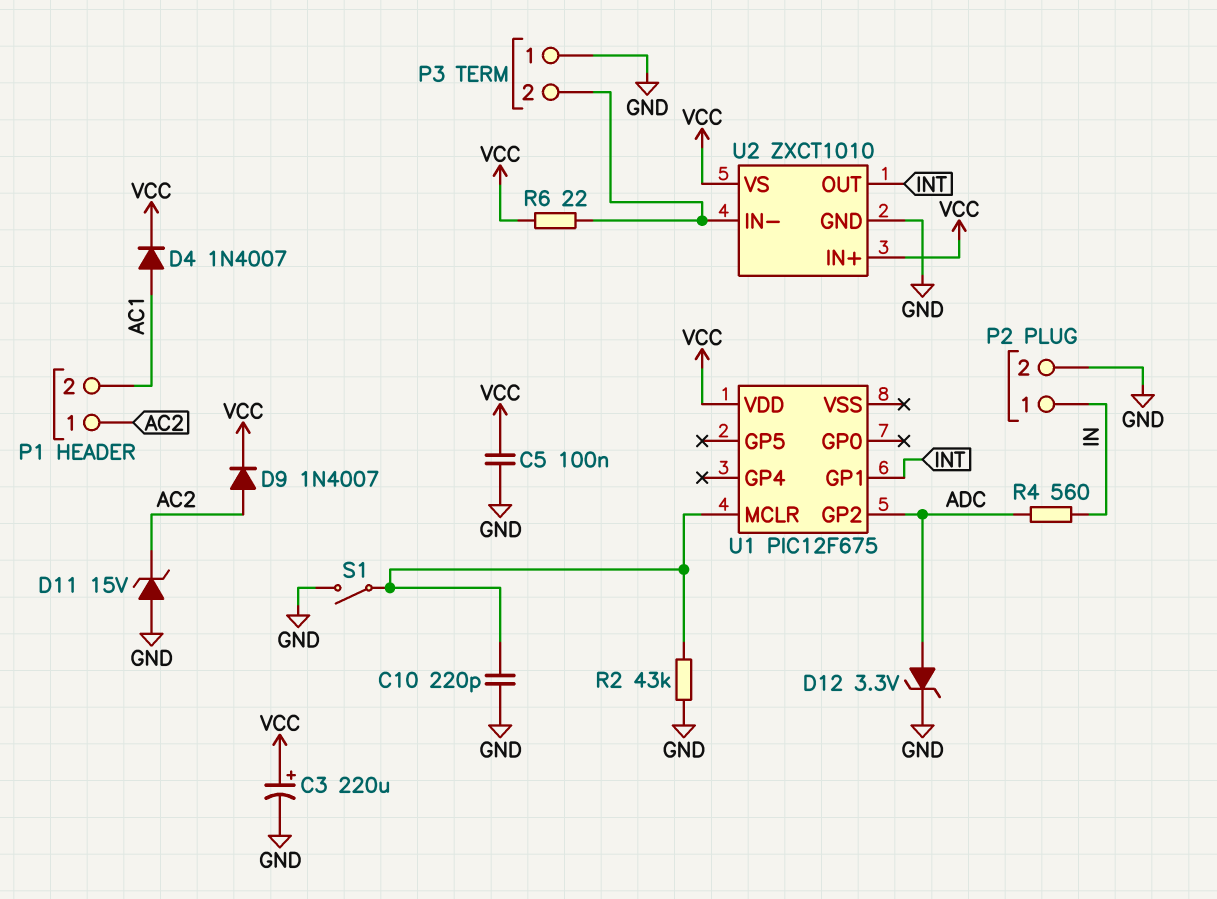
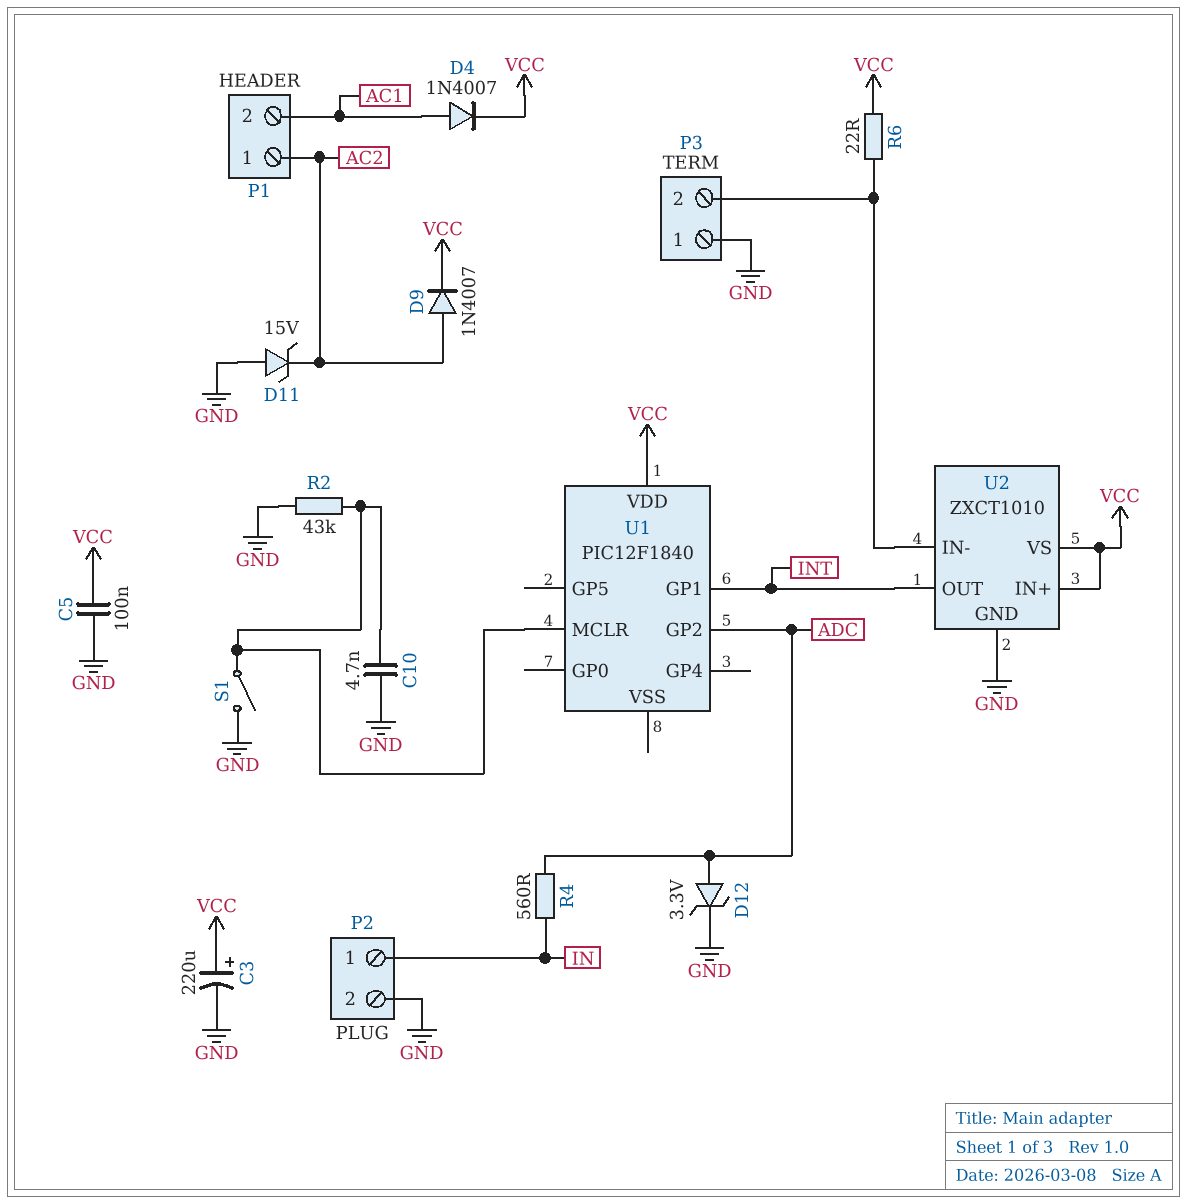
C10: 220pF (GND, U1/MCLR) -> 4.7nF (GND, U1/MCLR)
U1: PIC12F675 -> PIC12F1840

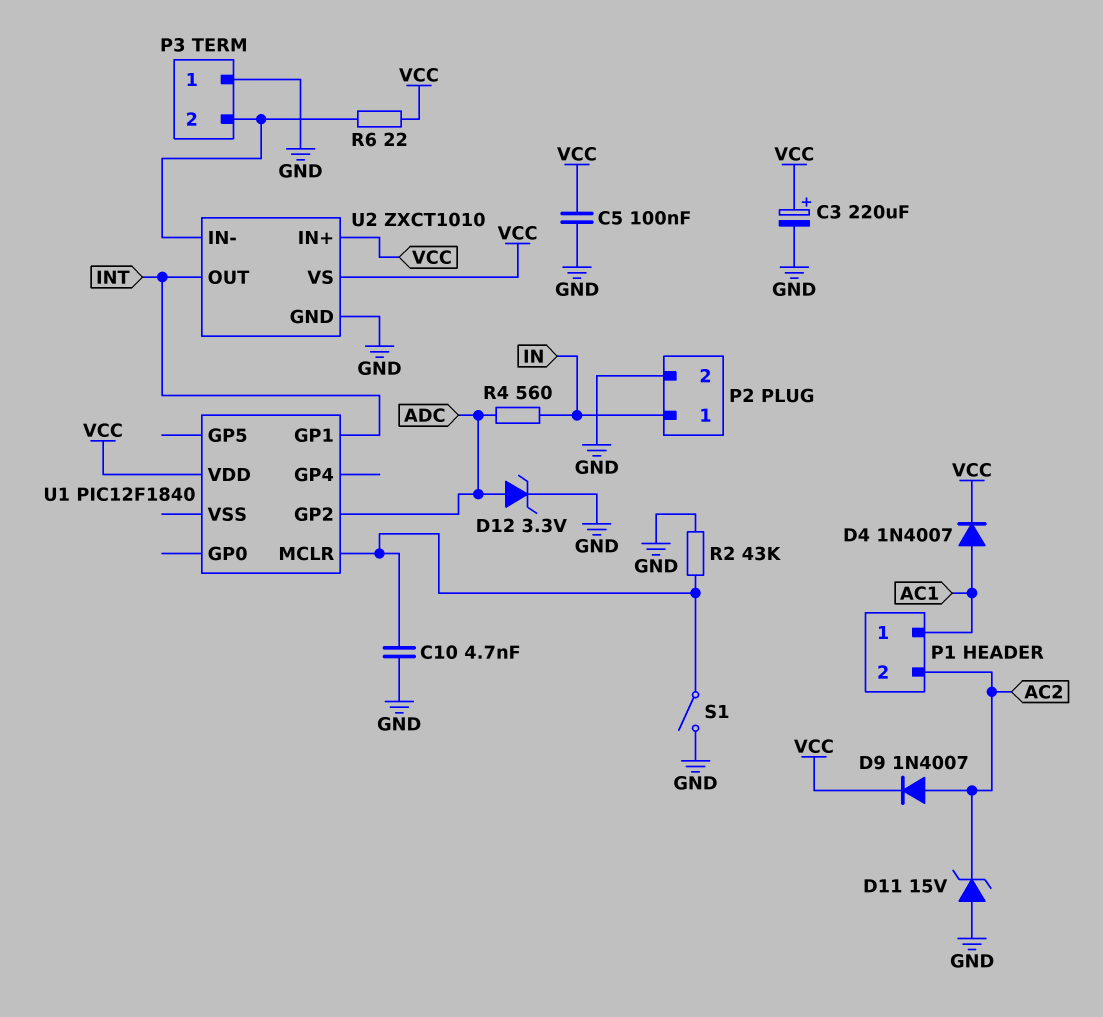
P1 pin 1: AC2 -> AC1
P1 pin 2: AC1 -> AC2

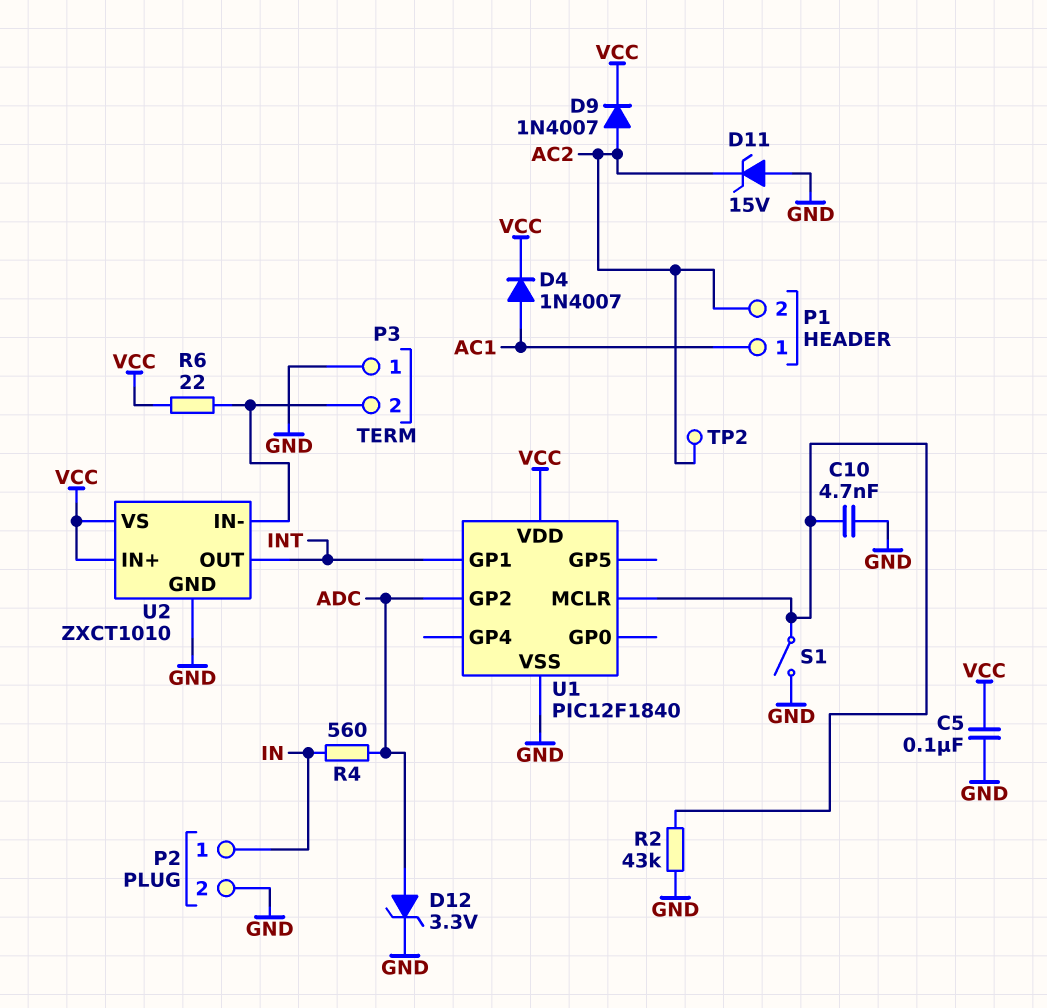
C3: 220uF (plus VCC, minus GND) -> none
TP2: none -> test point (AC2)
U1 pin VSS: none -> GND

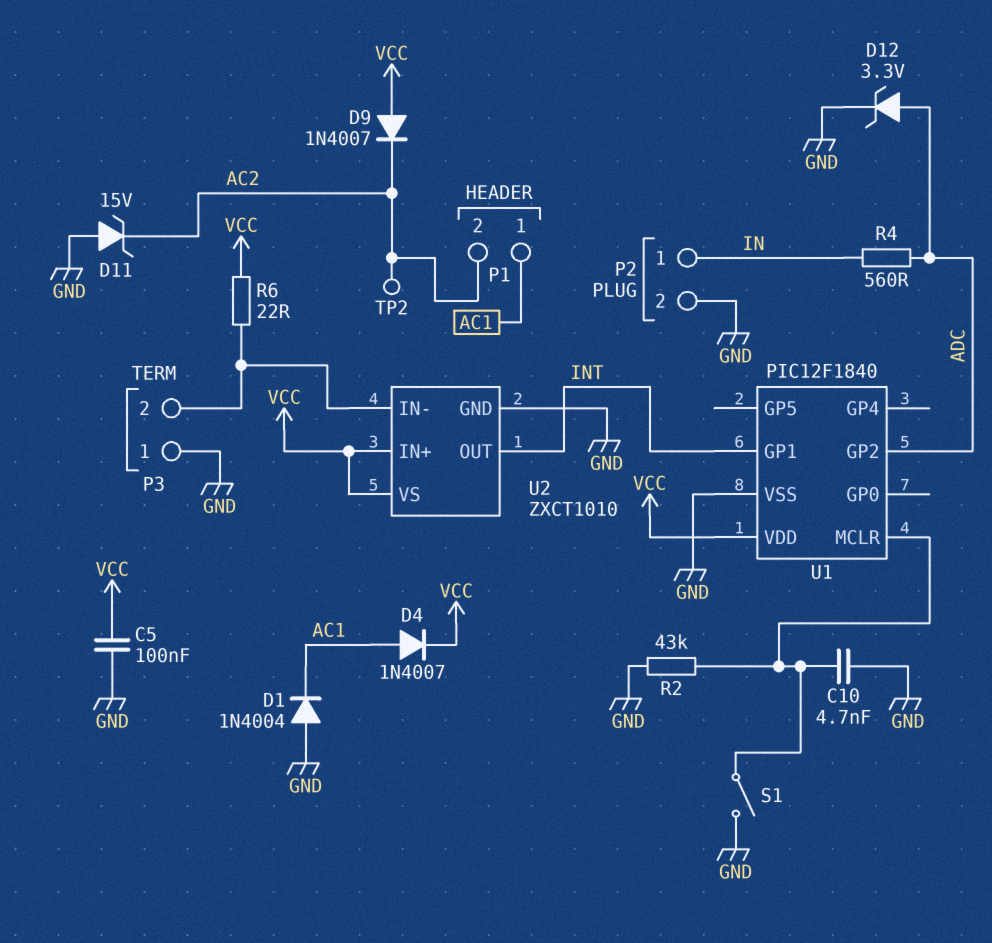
D1: none -> diode 1N4004 (A GND, K AC1)
D9: diode 1N4007 (A AC2, K VCC) -> diode 1N4007 (A VCC, K AC2)

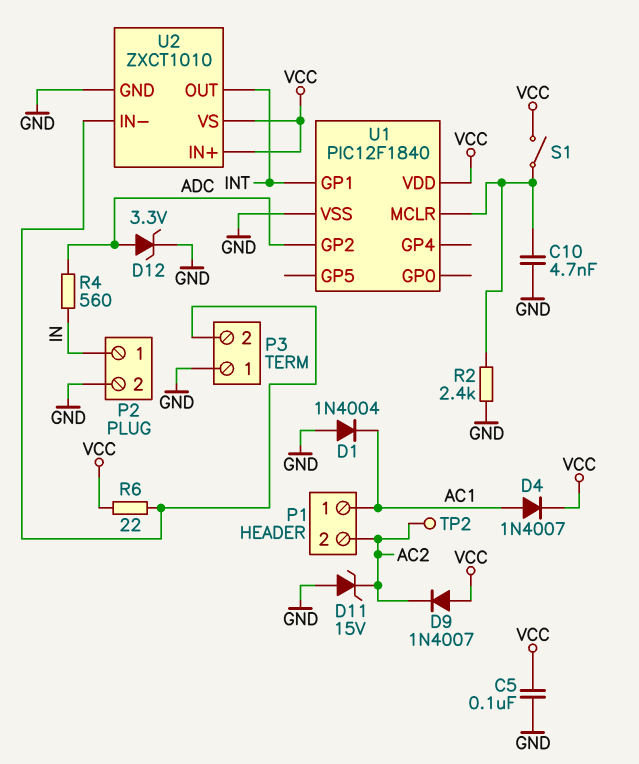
R2: 43k (GND, U1/MCLR) -> 2.4k (GND, U1/MCLR)
S1: switch (GND, U1/MCLR) -> switch (U1/MCLR, VCC)

